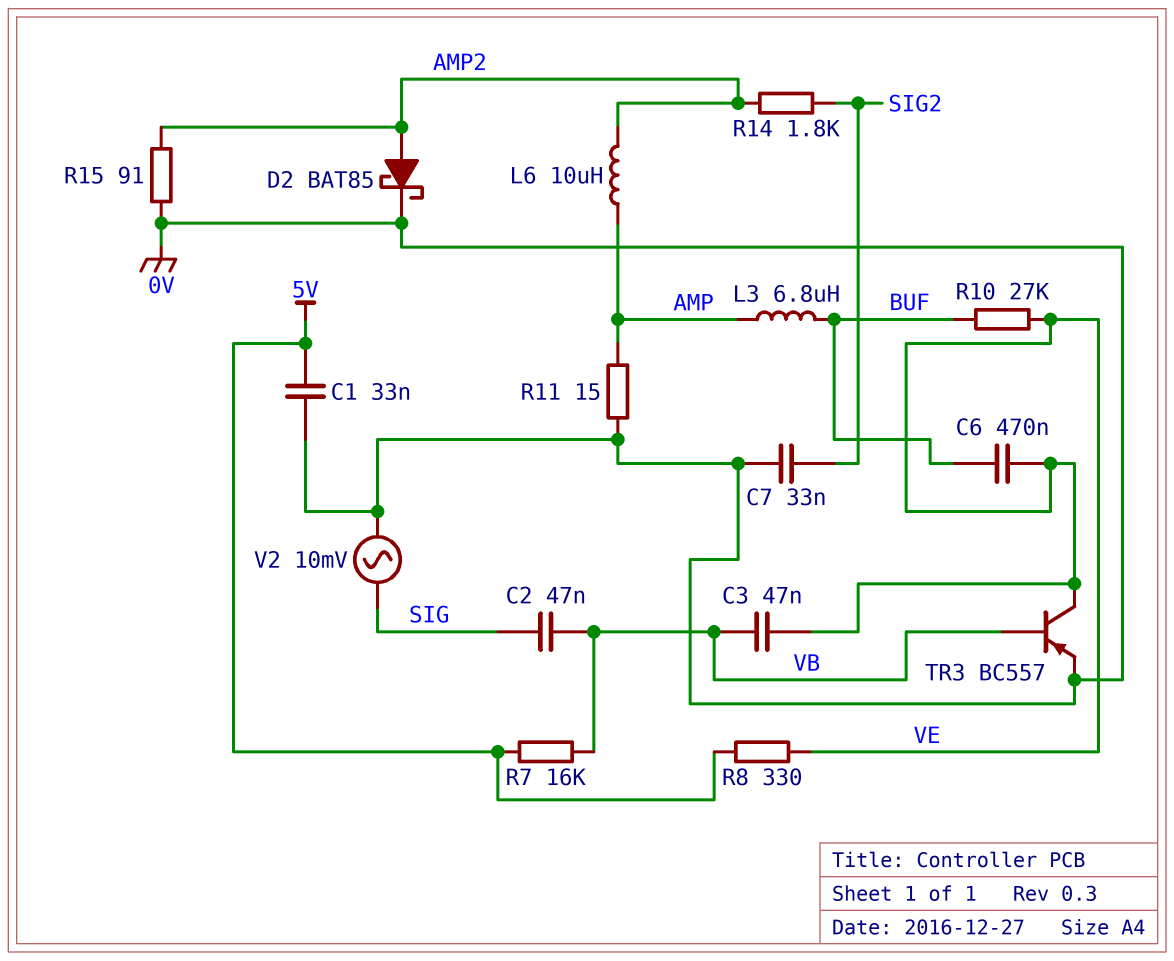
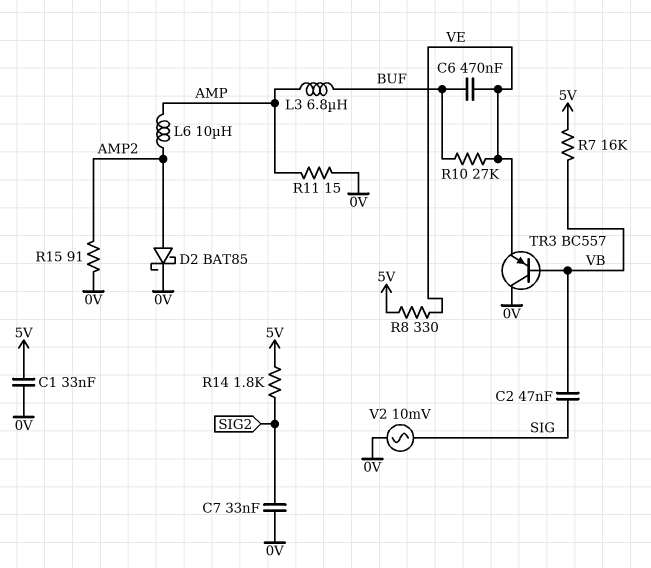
C3: 47nF (VB, VE) -> none
R14: 1.8k (AMP2, SIG2) -> 1.8k (5V, SIG2)
TR3: PNP BC557 (B VB, C VE, E 0V) -> PNP BC557 (B VB, C 0V, E VE)

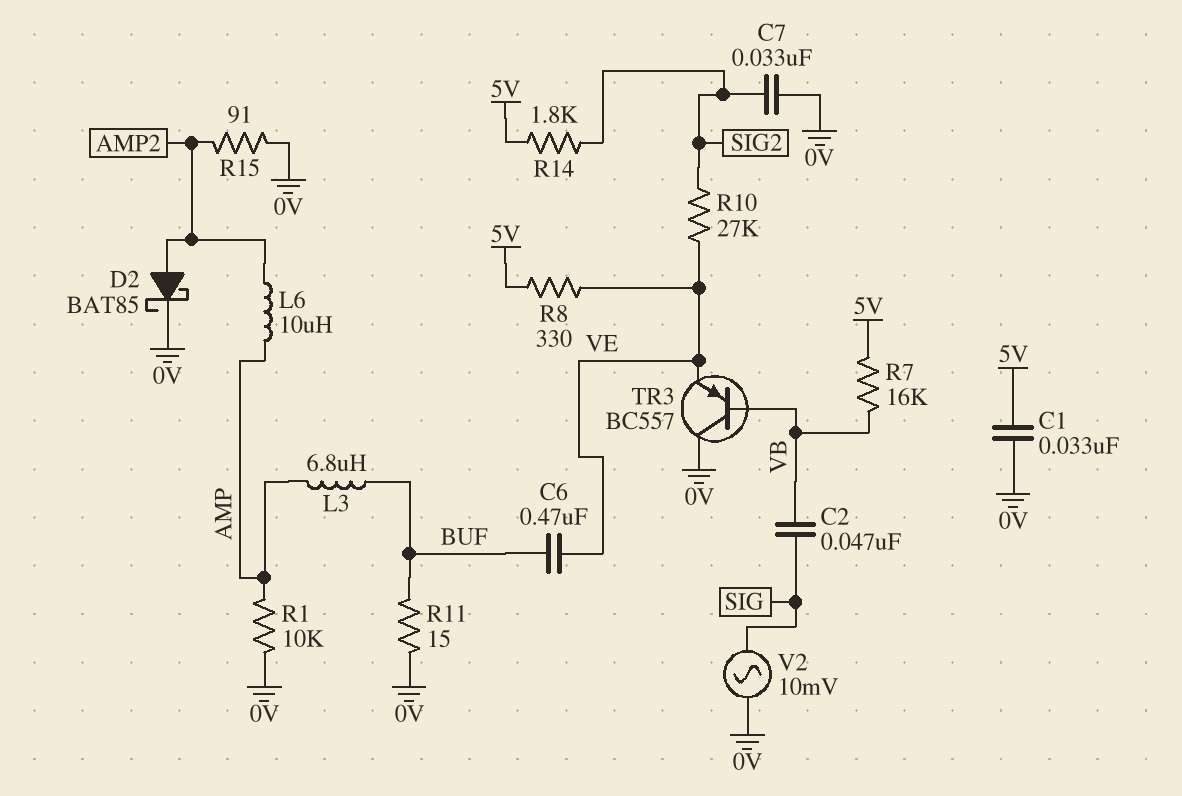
R1: none -> 10k (0V, AMP)
R10: 27k (BUF, VE) -> 27k (SIG2, VE)
R11: 15 (0V, AMP) -> 15 (0V, BUF)

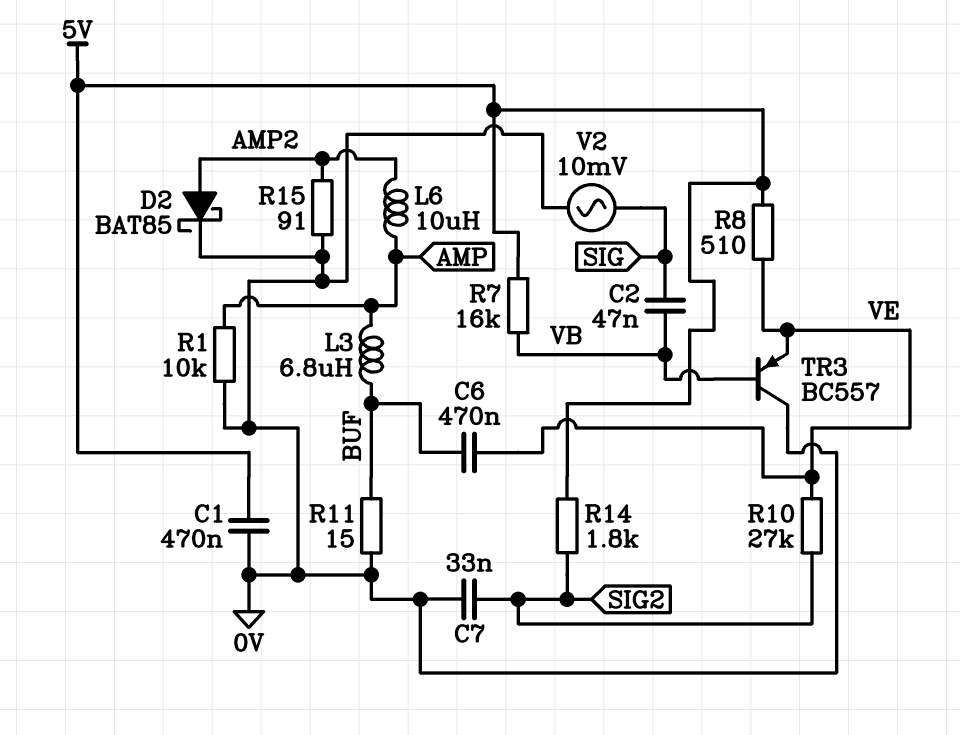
C1: 33nF (0V, 5V) -> 470nF (0V, 5V)
R8: 330 (5V, VE) -> 510 (5V, VE)

